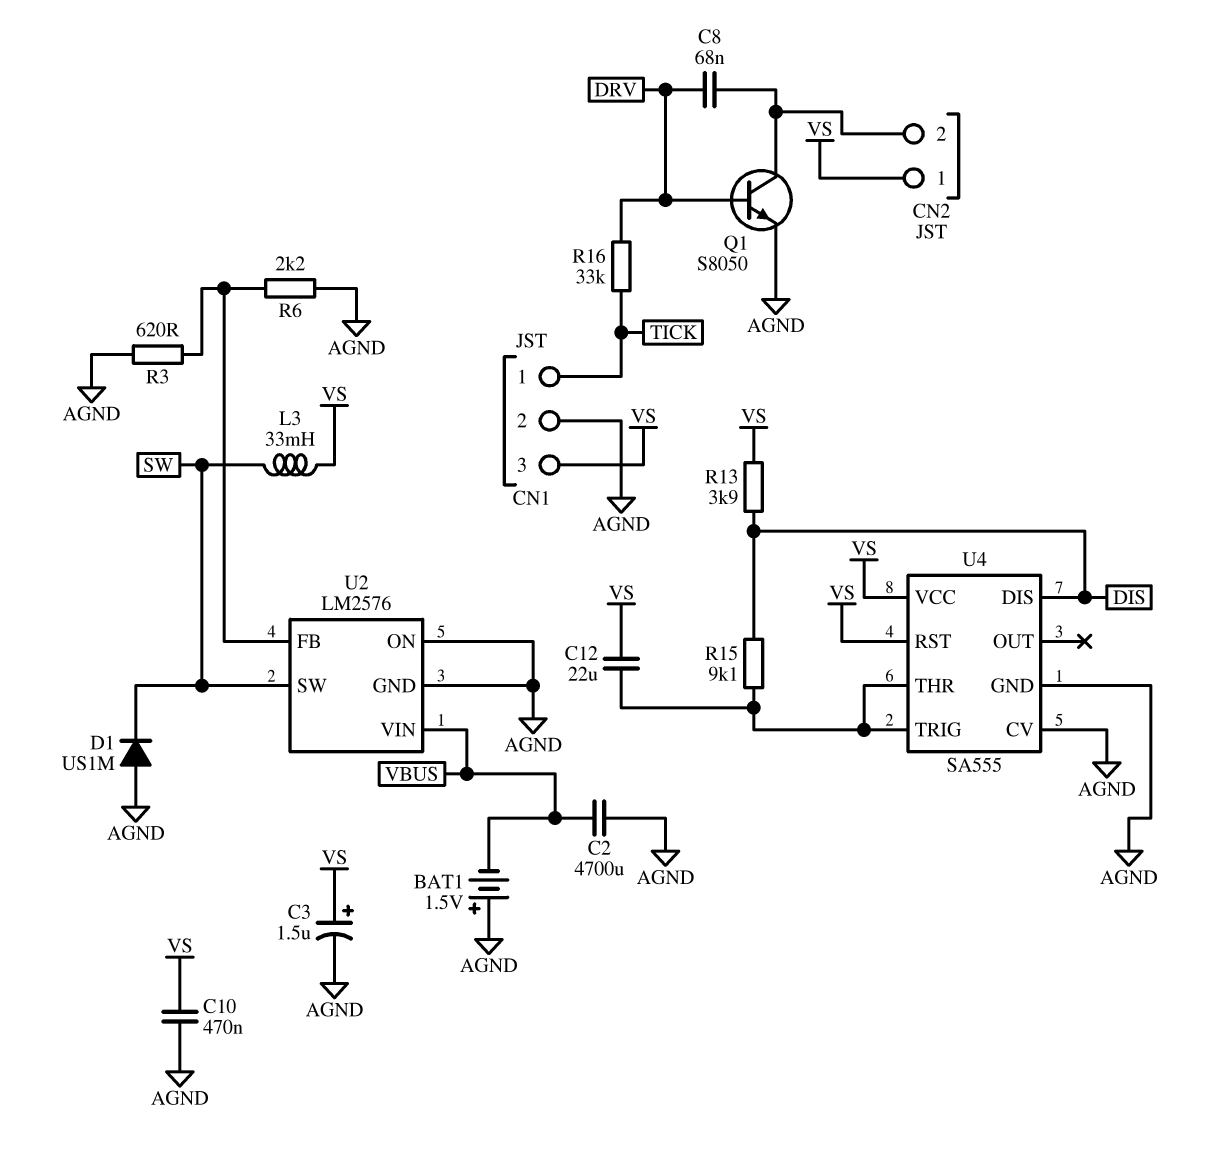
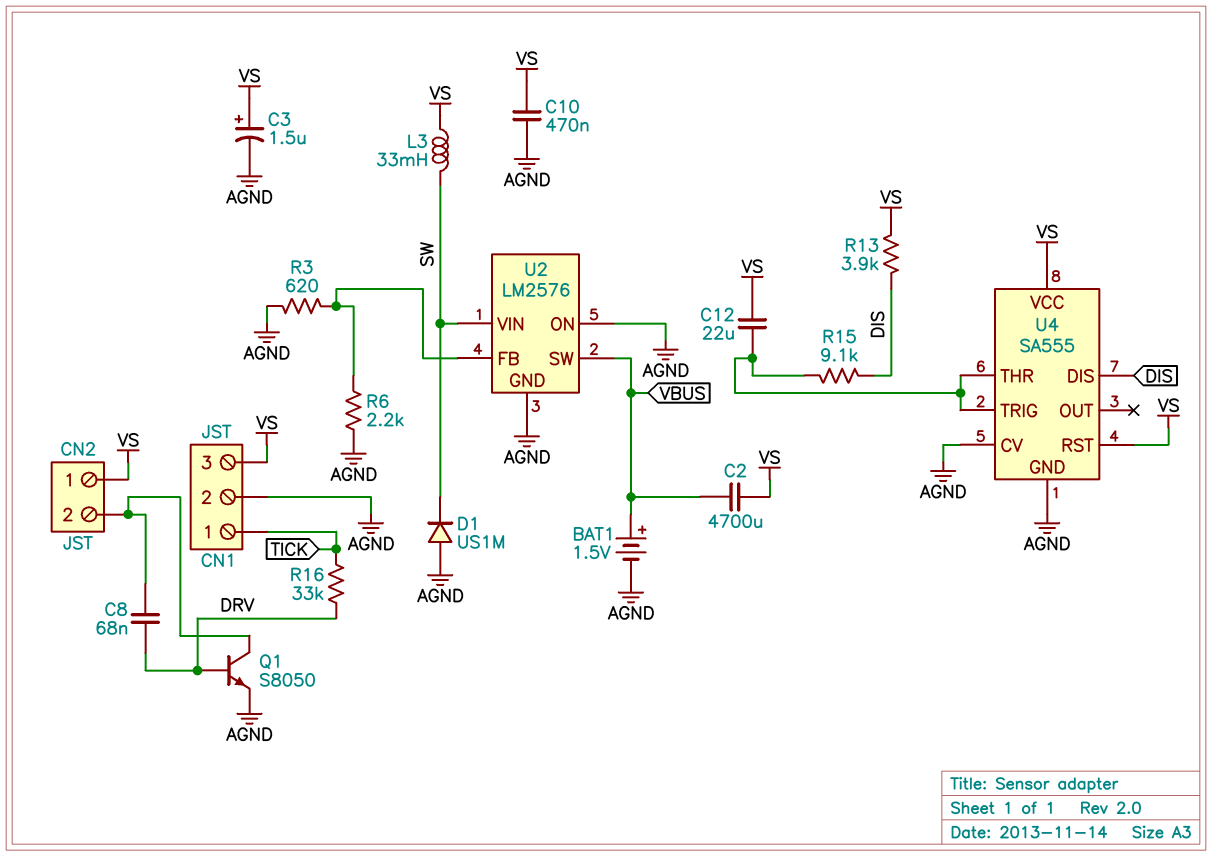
BAT1: 1.5V (plus AGND, minus VBUS) -> 1.5V (plus VBUS, minus AGND)
C2: 4700uF (AGND, VBUS) -> 4700uF (VBUS, VS)
U2 pin SW: SW -> VBUS
U2 pin VIN: VBUS -> SW

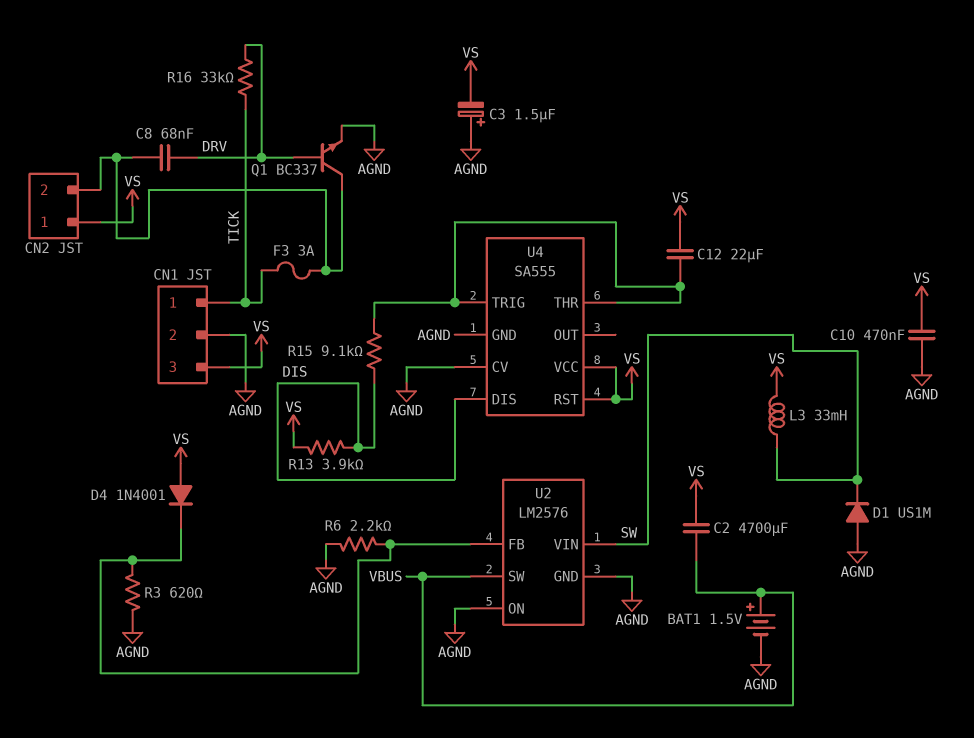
C3: 1.5uF (plus VS, minus AGND) -> 1.5uF (plus AGND, minus VS)
D4: none -> diode 1N4001 (A VS, K U2/FB)
F3: none -> 3A (CN2/2, TICK)
Q1: NPN S8050 (B DRV, C CN2/2, E AGND) -> NPN BC337 (B DRV, C CN2/2, E AGND)

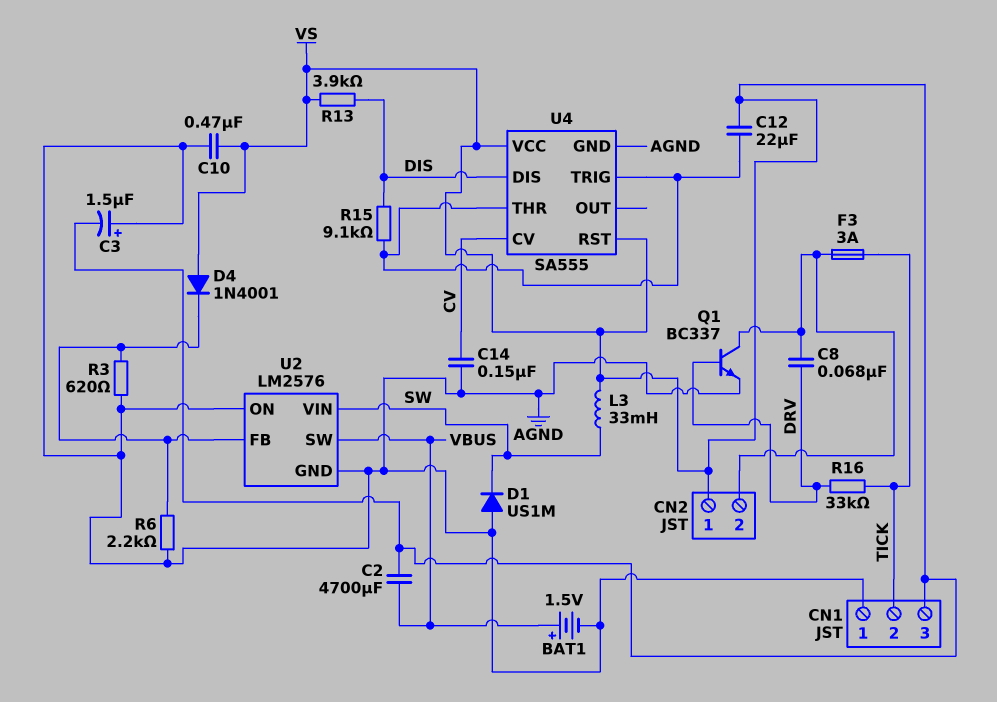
C14: none -> 150nF (AGND, CV)
CN1 pin 1: TICK -> AGND
CN1 pin 2: AGND -> TICK
U4 pin CV: AGND -> CV

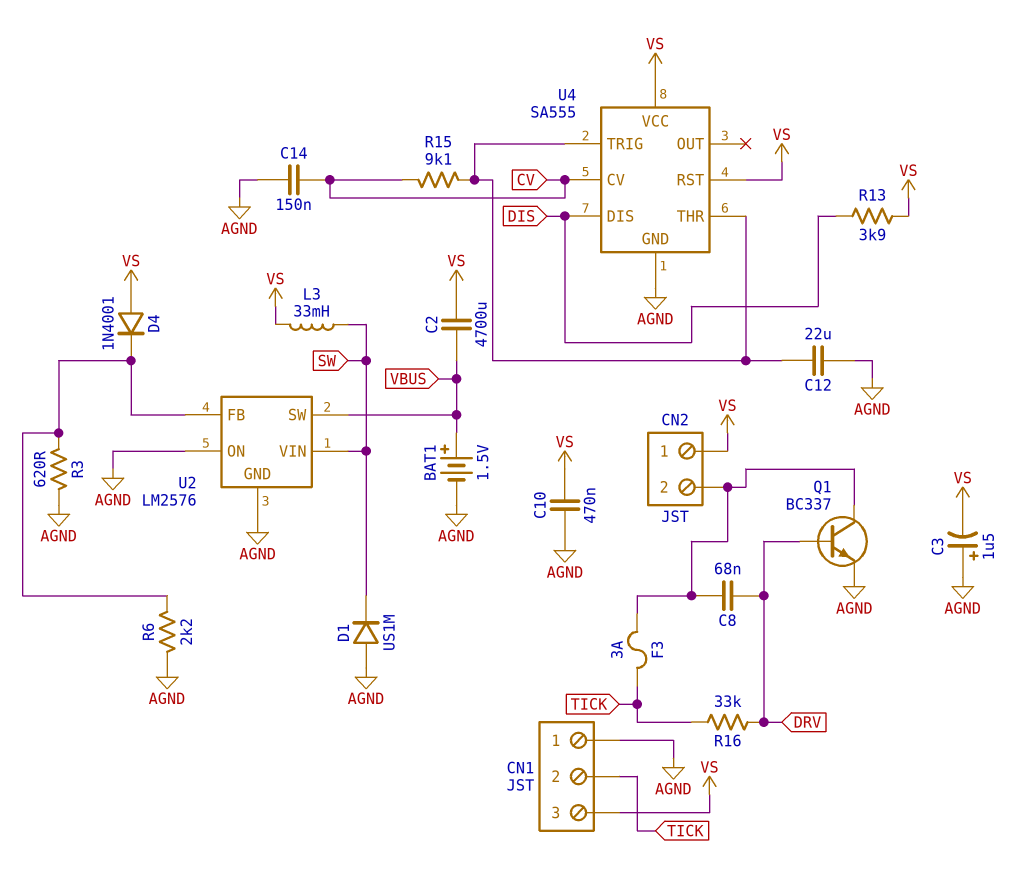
C12: 22uF (U4/THR, VS) -> 22uF (AGND, U4/THR)
R15: 9.1k (DIS, U4/THR) -> 9.1k (CV, U4/THR)

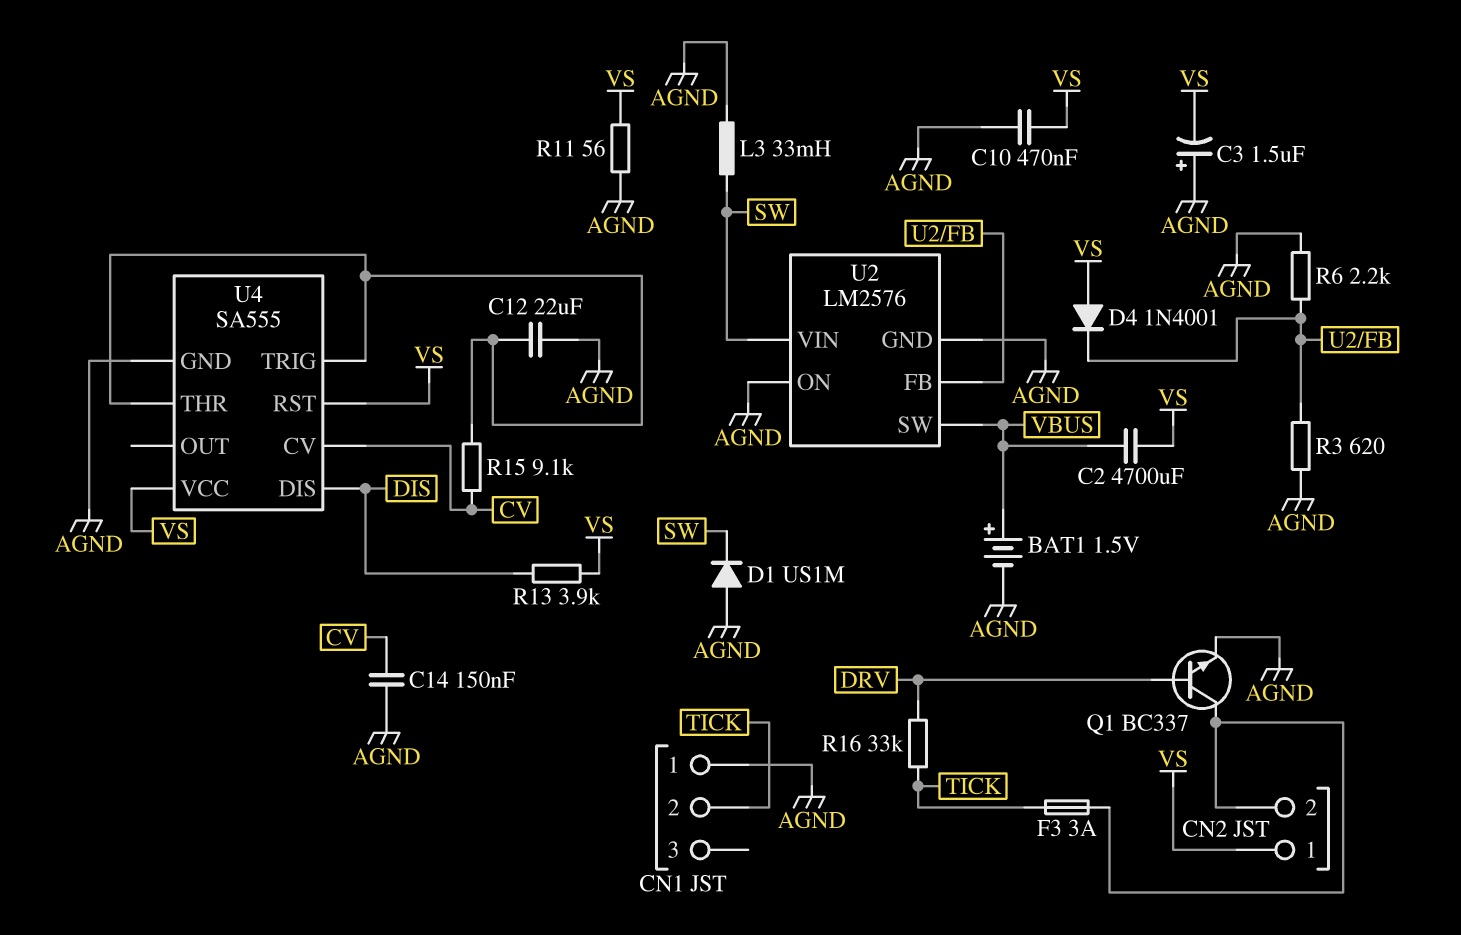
C8: 68nF (CN2/2, DRV) -> none
CN1 pin 3: VS -> none
L3: 33mH (SW, VS) -> 33mH (AGND, SW)
R11: none -> 56 (AGND, VS)

